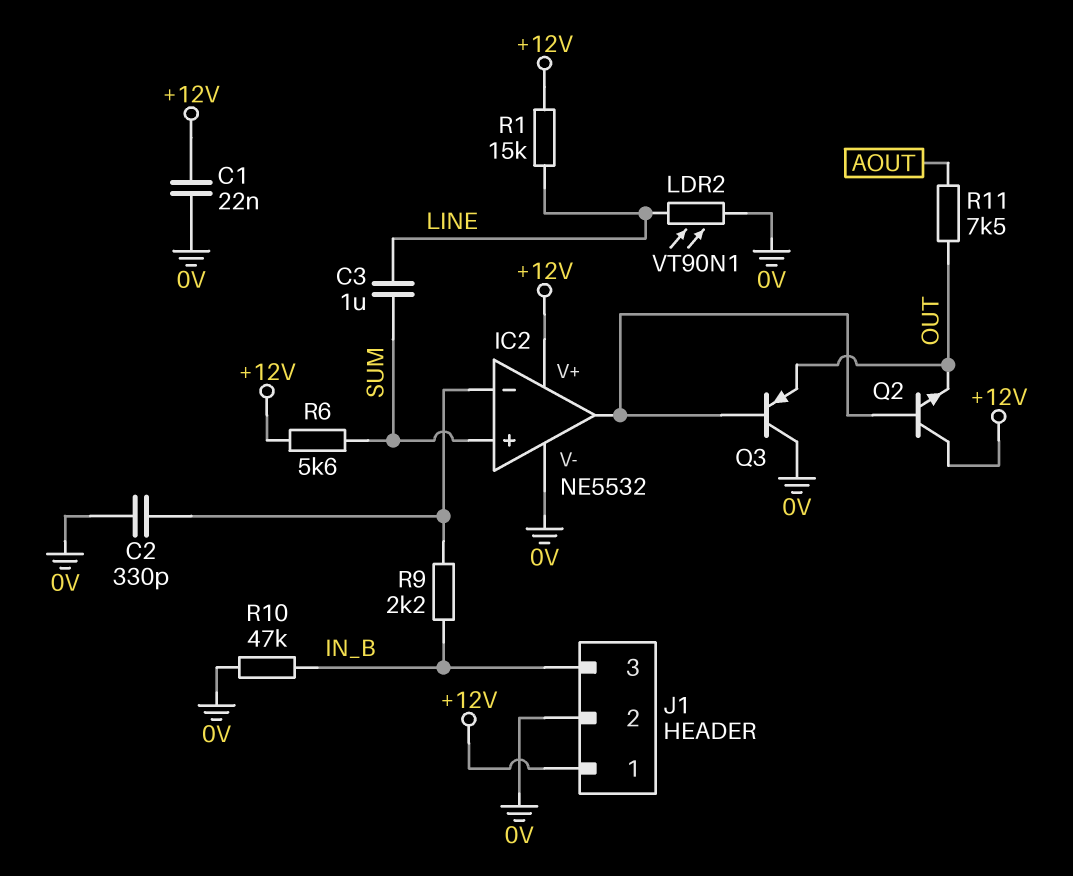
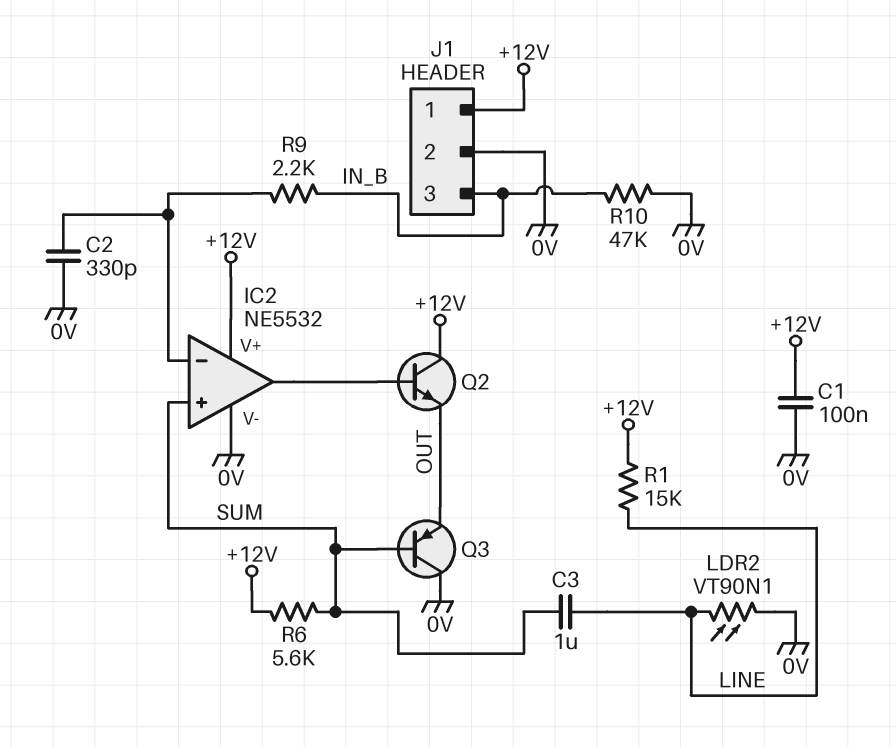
C1: 22nF (+12V, 0V) -> 100nF (+12V, 0V)
Q3: PNP (B IC2/out, C 0V, E OUT) -> PNP (B SUM, C 0V, E OUT)
R11: 7.5k (AOUT, OUT) -> none

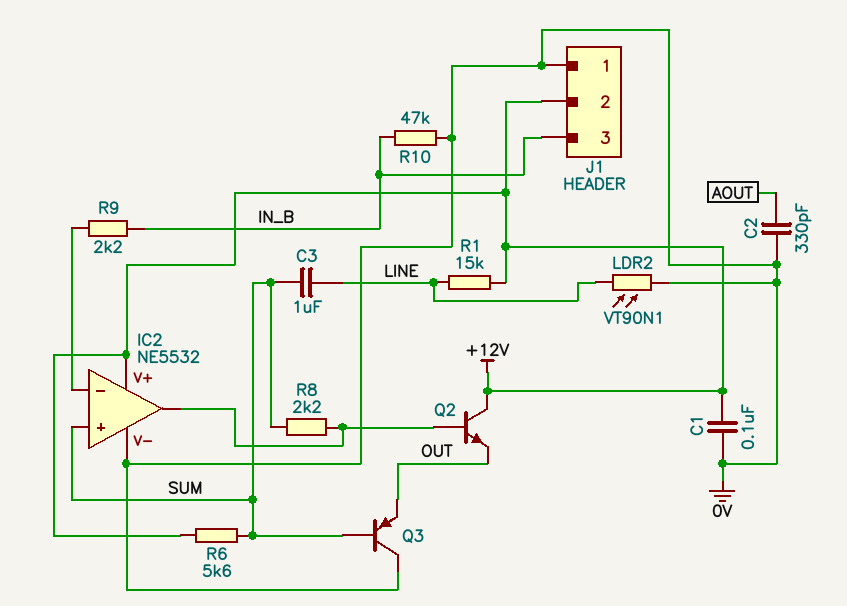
C2: 330pF (0V, IC2/in-) -> 330pF (0V, AOUT)
J1 pin 1: +12V -> 0V
J1 pin 2: 0V -> +12V
R8: none -> 2.2k (IC2/out, SUM)

